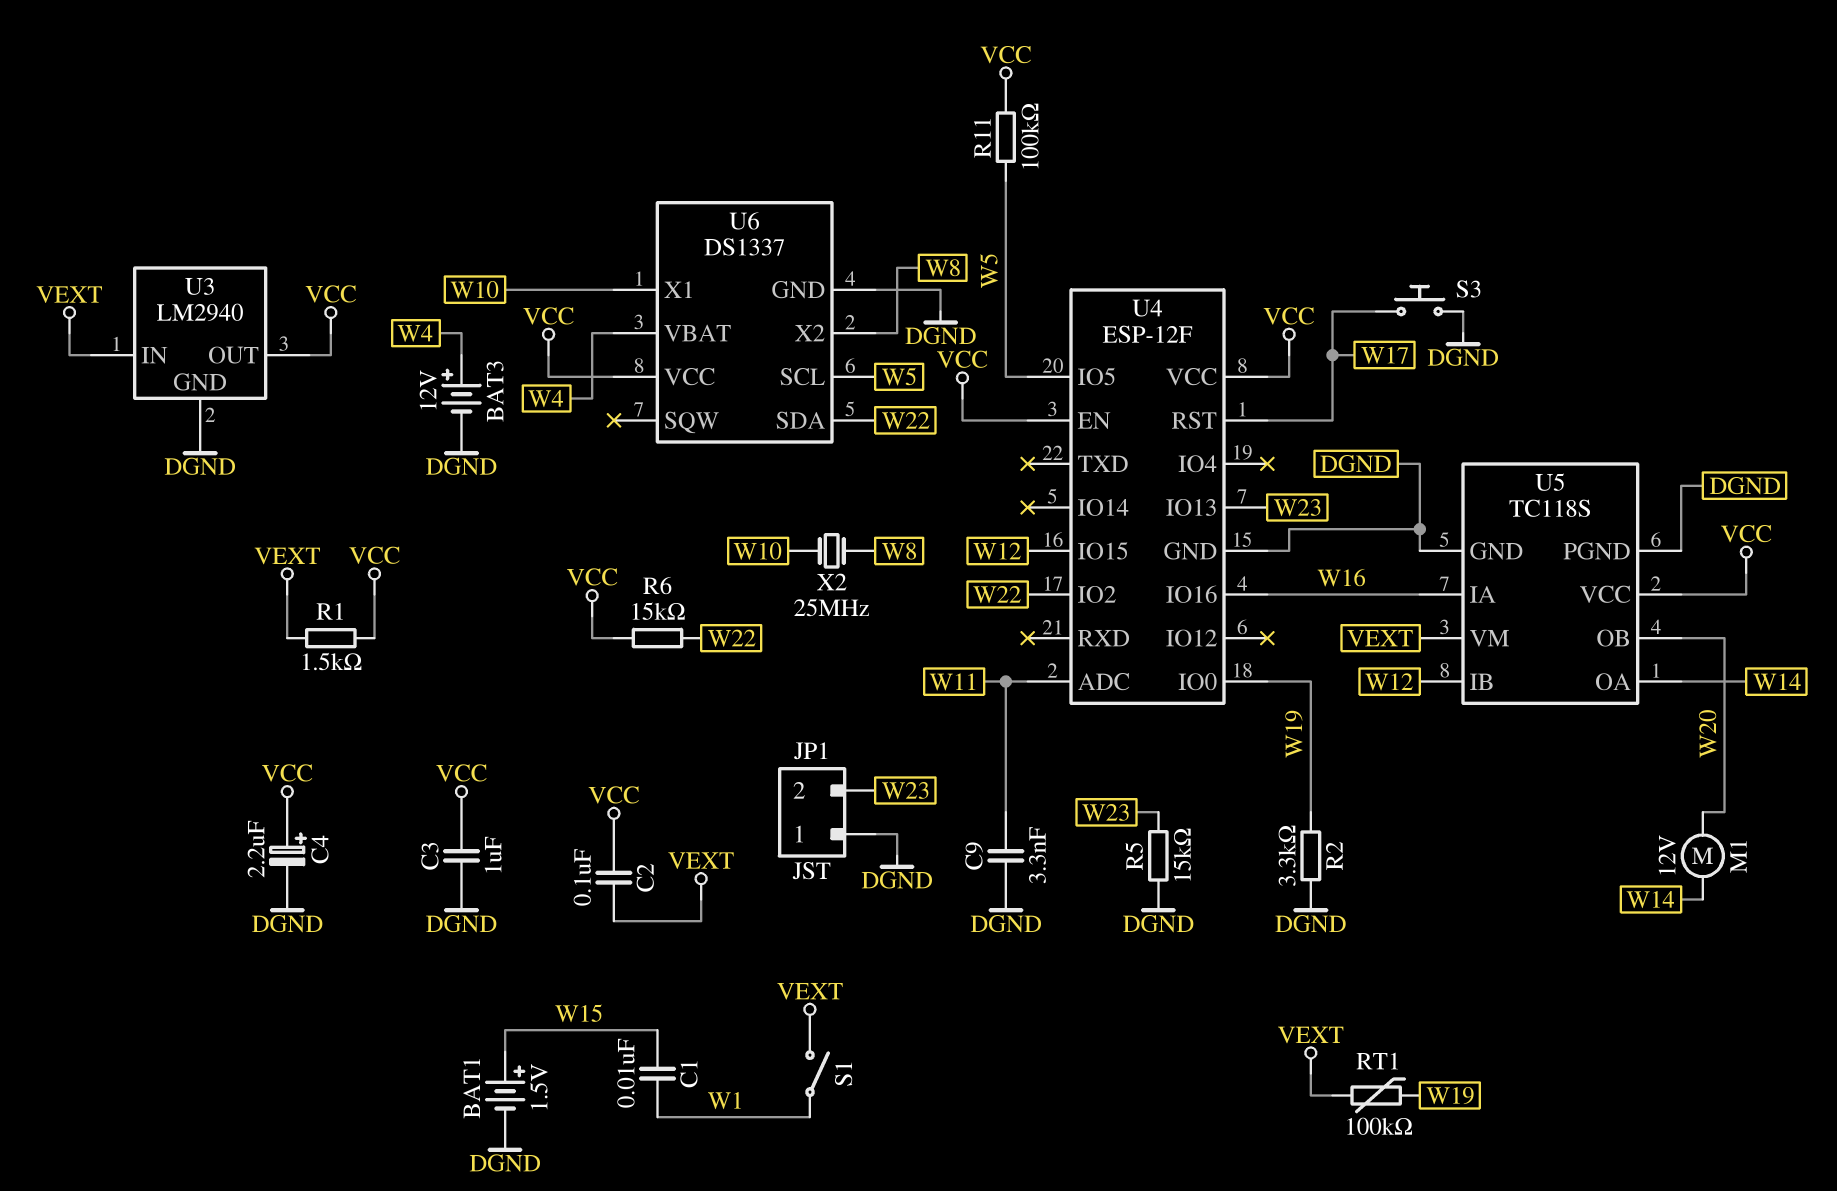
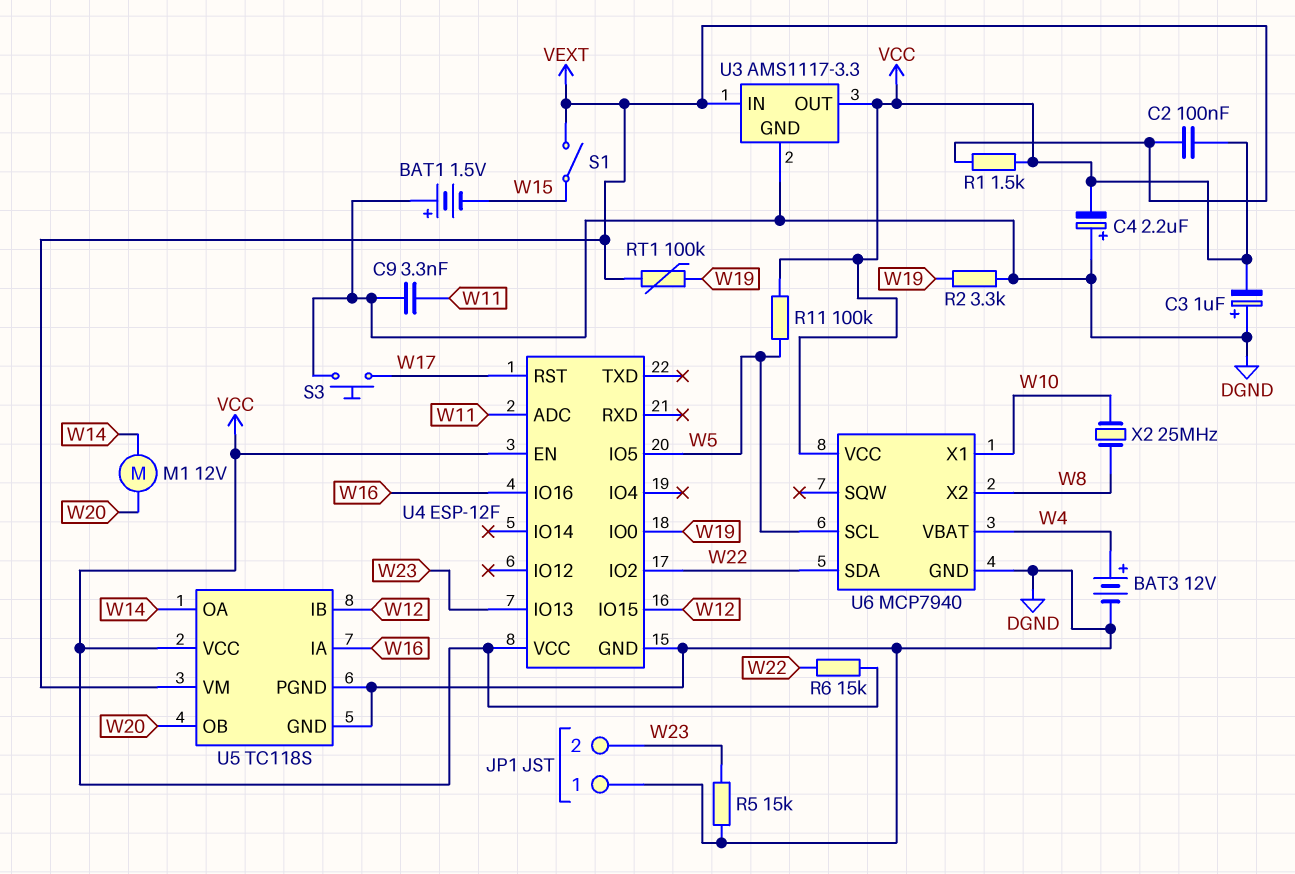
BAT1: 1.5V (plus W15, minus DGND) -> 1.5V (plus DGND, minus W15)
C1: 10nF (W1, W15) -> none
C3: 1uF (DGND, VCC) -> 1uF (plus DGND, minus VCC)
C4: 2.2uF (plus VCC, minus DGND) -> 2.2uF (plus DGND, minus VCC)
S1: switch (VEXT, W1) -> switch (VEXT, W15)
U3: LM2940 -> AMS1117-3.3
U6: DS1337 -> MCP7940

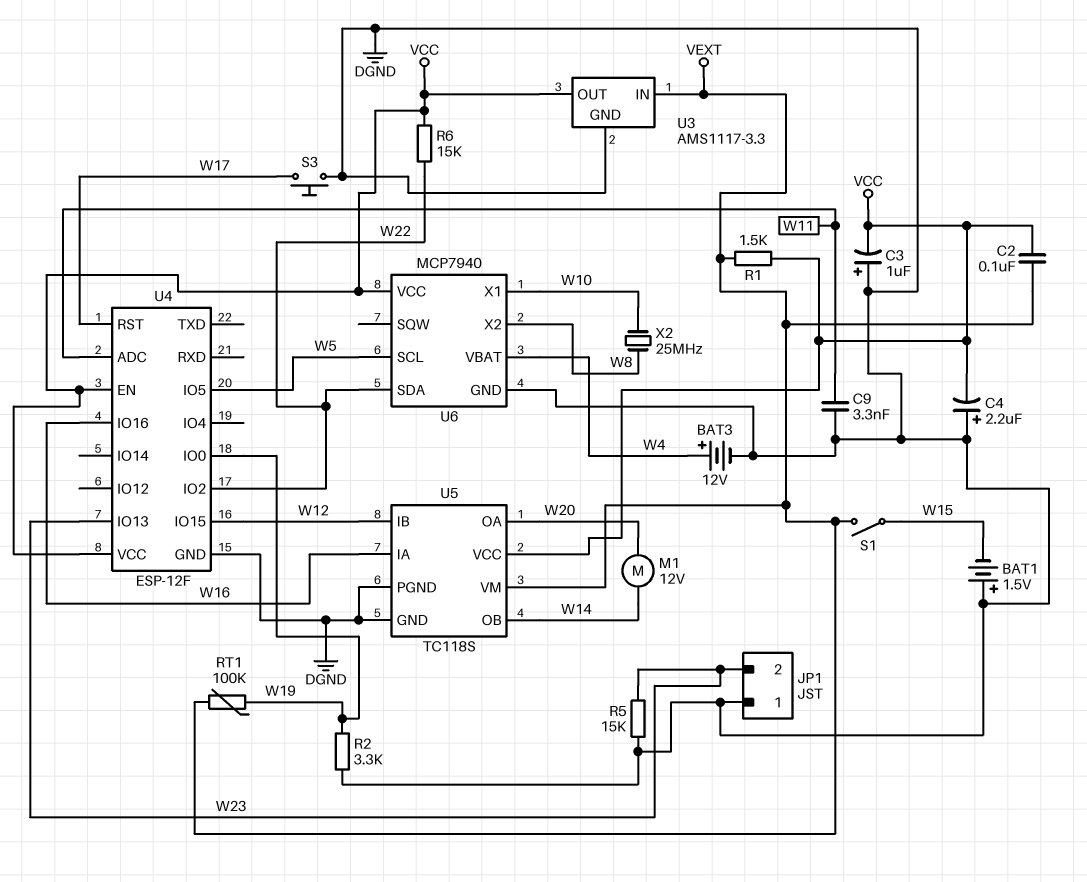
R11: 100k (VCC, W5) -> none
U5 pin OA: W14 -> W20
U5 pin OB: W20 -> W14

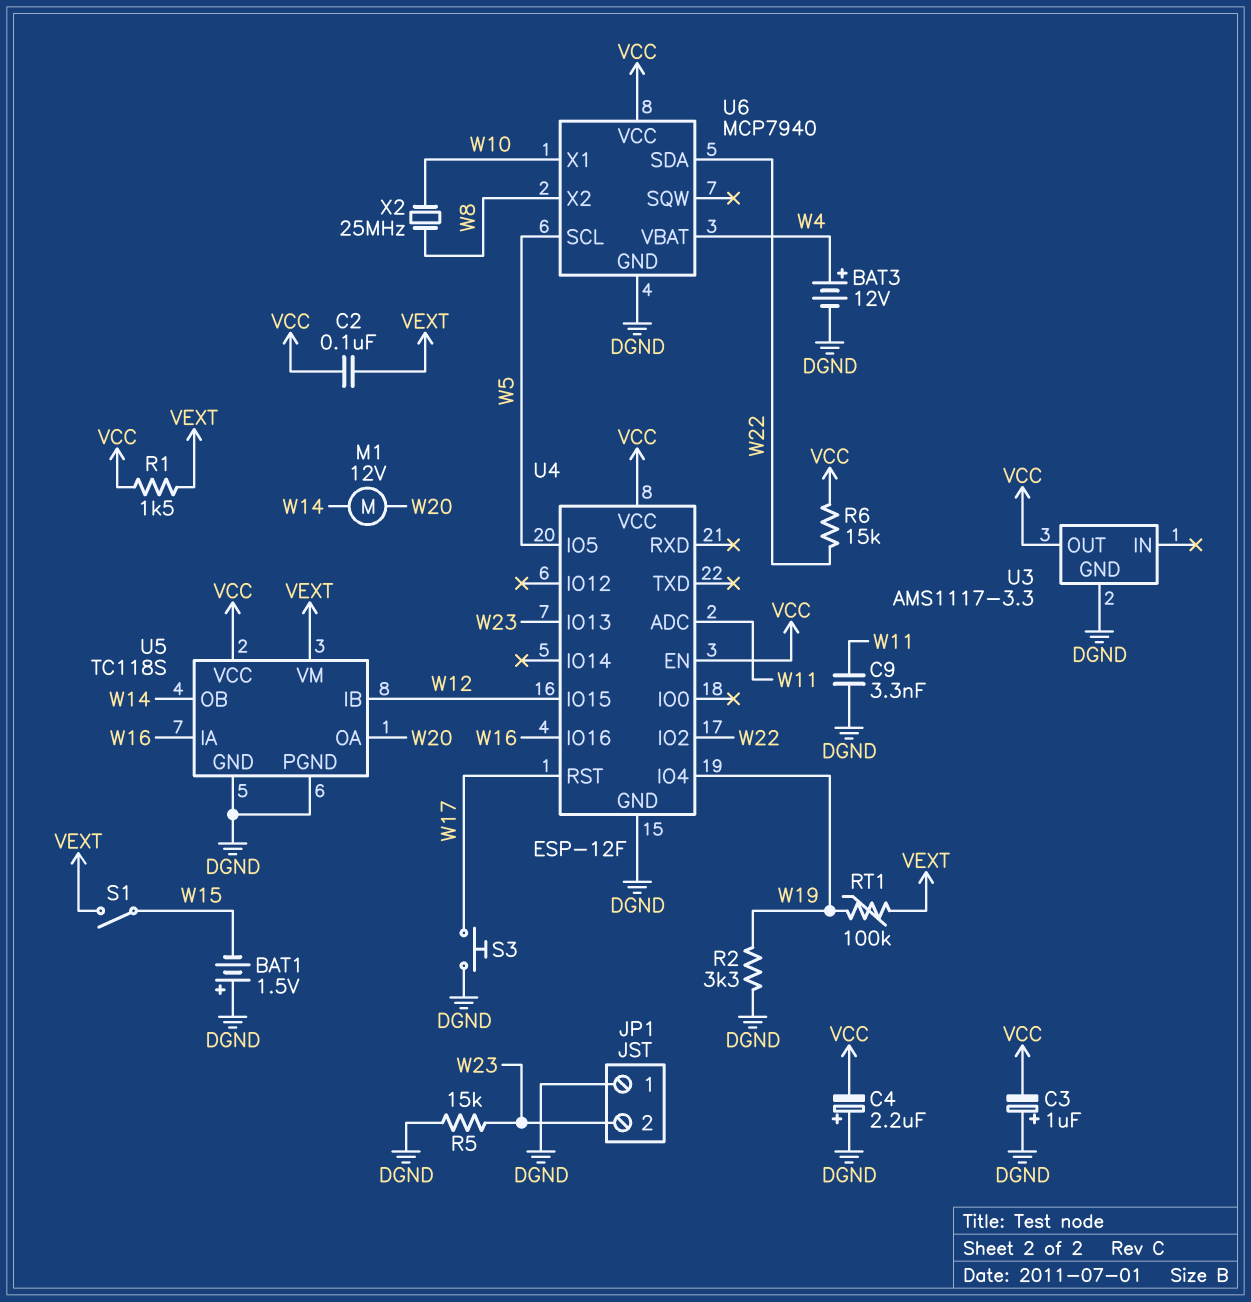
U3 pin IN: VEXT -> none
U4 pin IO0: W19 -> none
U4 pin IO4: none -> W19

